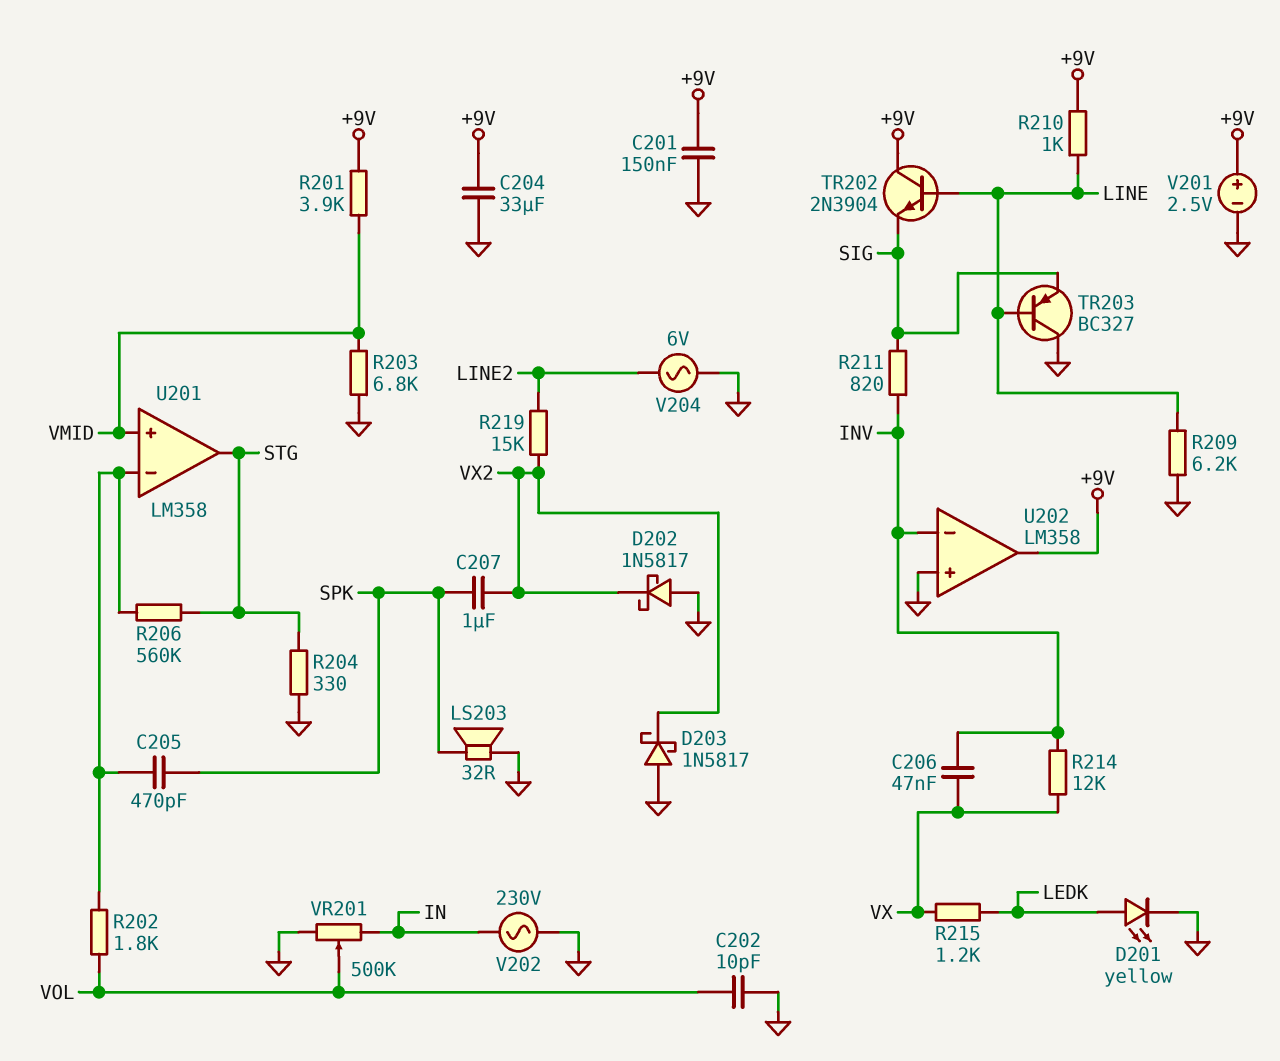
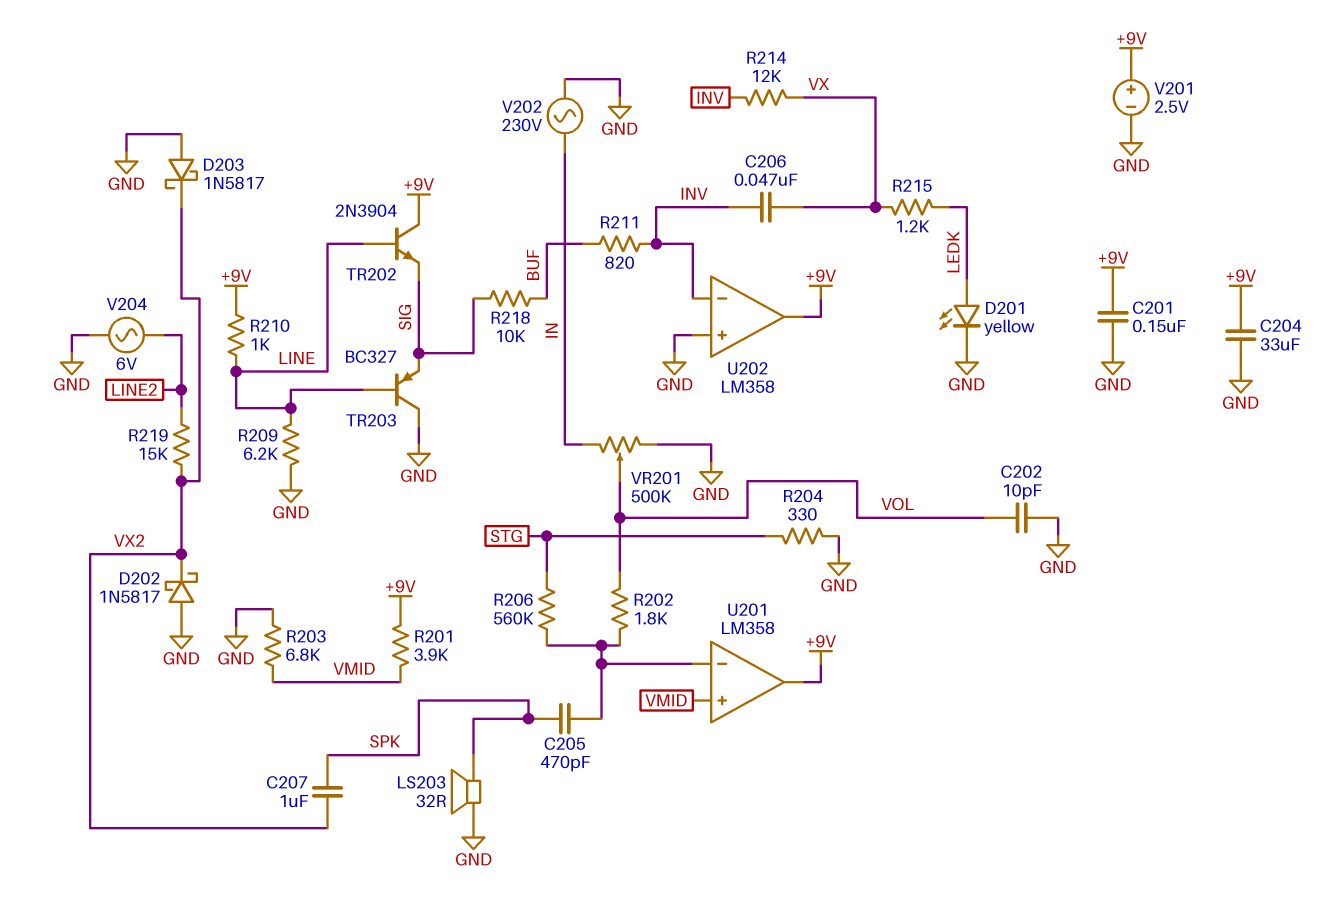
R211: 820 (INV, SIG) -> 820 (BUF, INV)
R218: none -> 10k (BUF, SIG)
U201 pin out: STG -> +9V

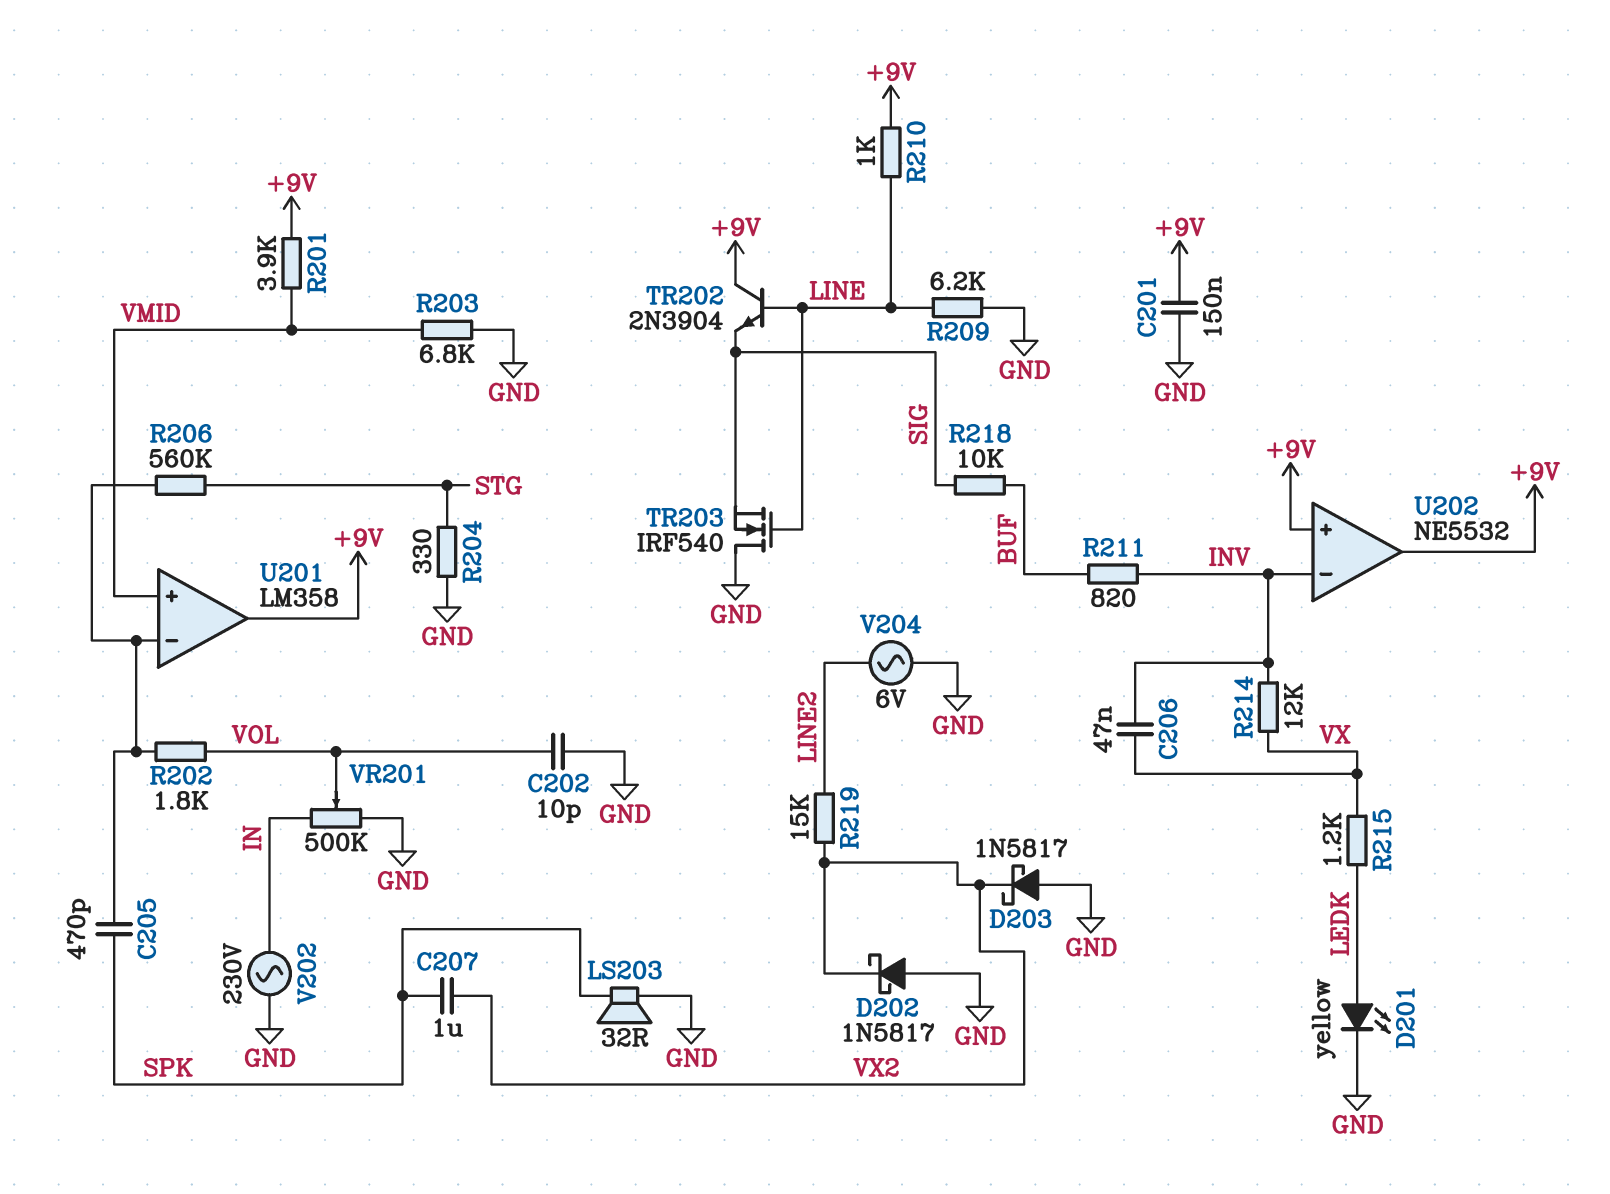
C204: 33uF (+9V, GND) -> none
TR203: PNP BC327 (B LINE, C GND, E SIG) -> NMOS IRF540 (G LINE, D GND, S SIG)
U202: LM358 -> NE5532
U202 pin in+: GND -> +9V
V201: 2.5V (plus +9V, minus GND) -> none

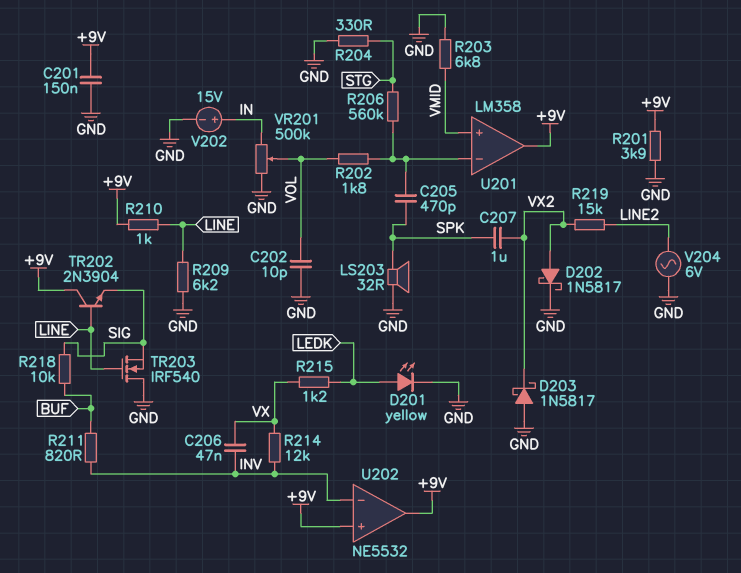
D202: schottky 1N5817 (A GND, K VX2) -> schottky 1N5817 (A VX2, K GND)
R201: 3.9k (+9V, VMID) -> 3.9k (+9V, GND)
V202: AC 230V (GND, IN) -> 15V (plus IN, minus GND)

